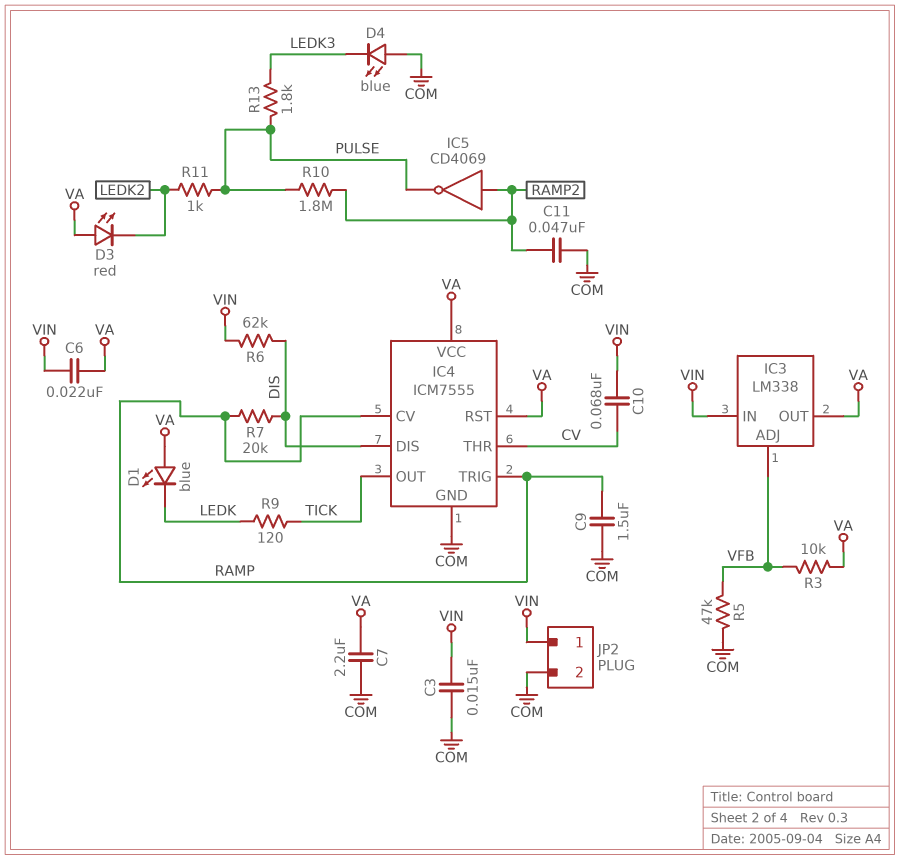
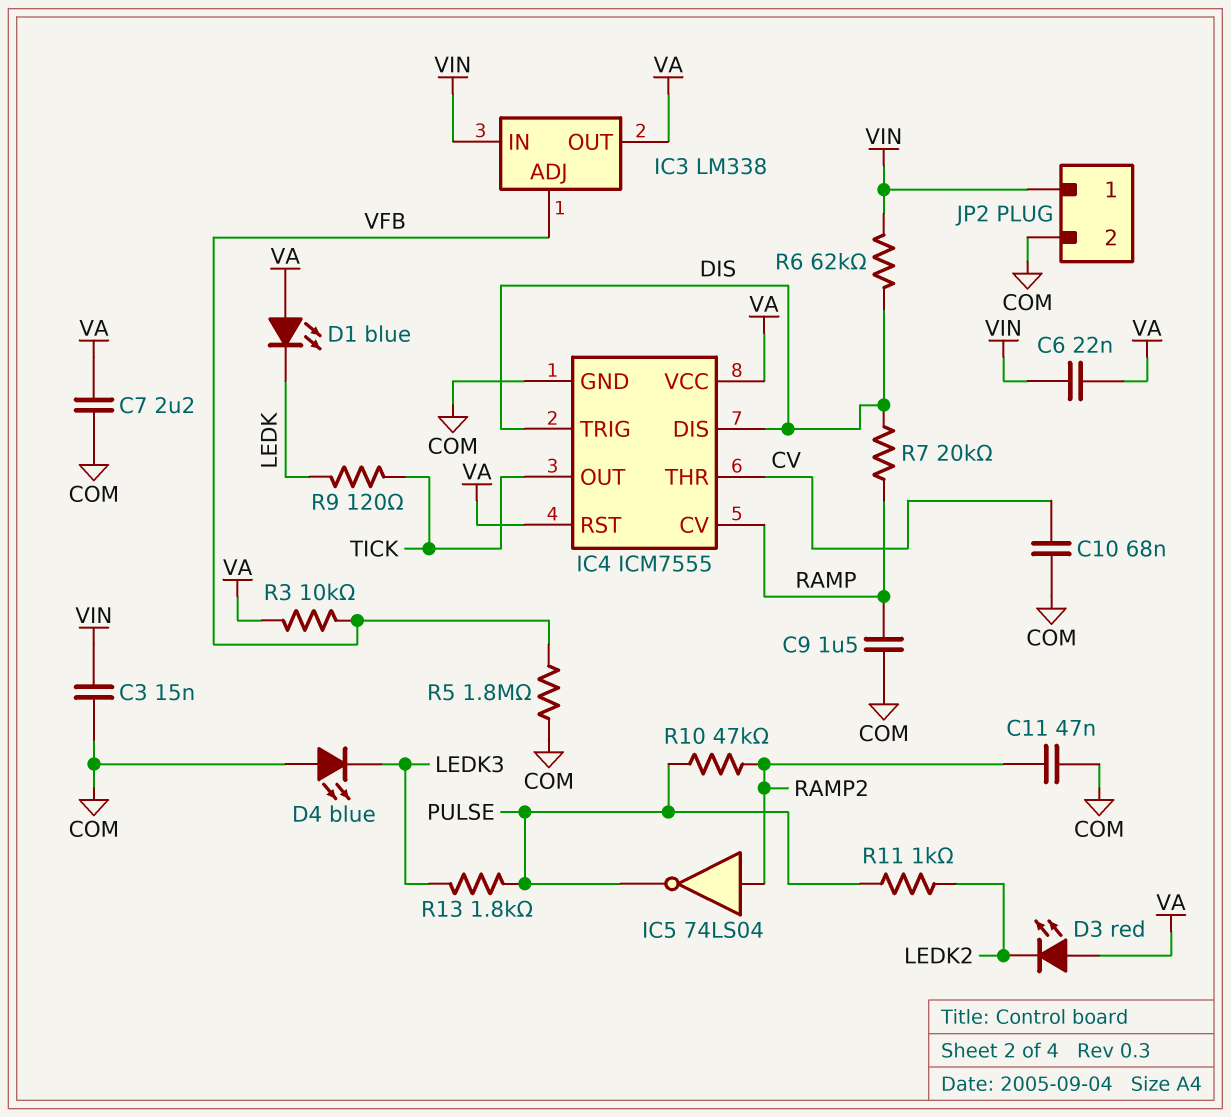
C10: 68nF (CV, VIN) -> 68nF (COM, CV)
IC4 pin TRIG: RAMP -> DIS
IC5: NOT CD4069 (in RAMP2, out PULSE) -> NOT 74LS04 (in RAMP2, out PULSE)
R5: 47k (COM, VFB) -> 1.8M (COM, VFB)
R10: 1.8M (PULSE, RAMP2) -> 47k (PULSE, RAMP2)

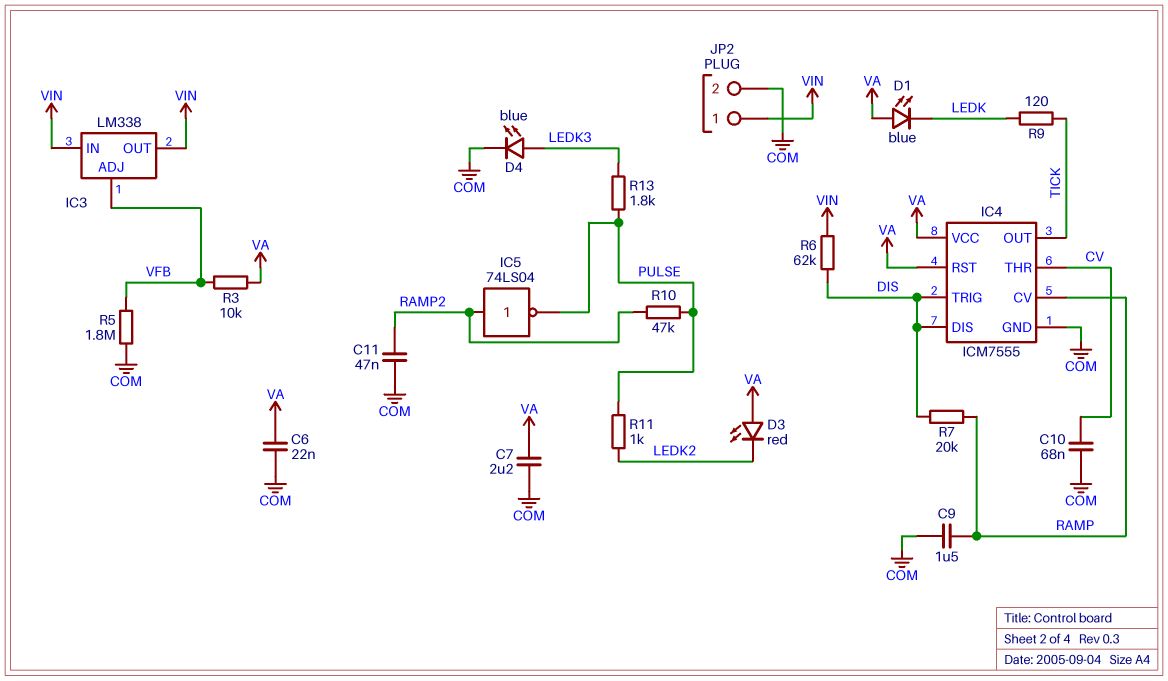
C3: 15nF (COM, VIN) -> none
C6: 22nF (VA, VIN) -> 22nF (COM, VA)
D4: LED blue (A COM, K LEDK3) -> LED blue (A LEDK3, K COM)
IC3 pin OUT: VA -> VIN

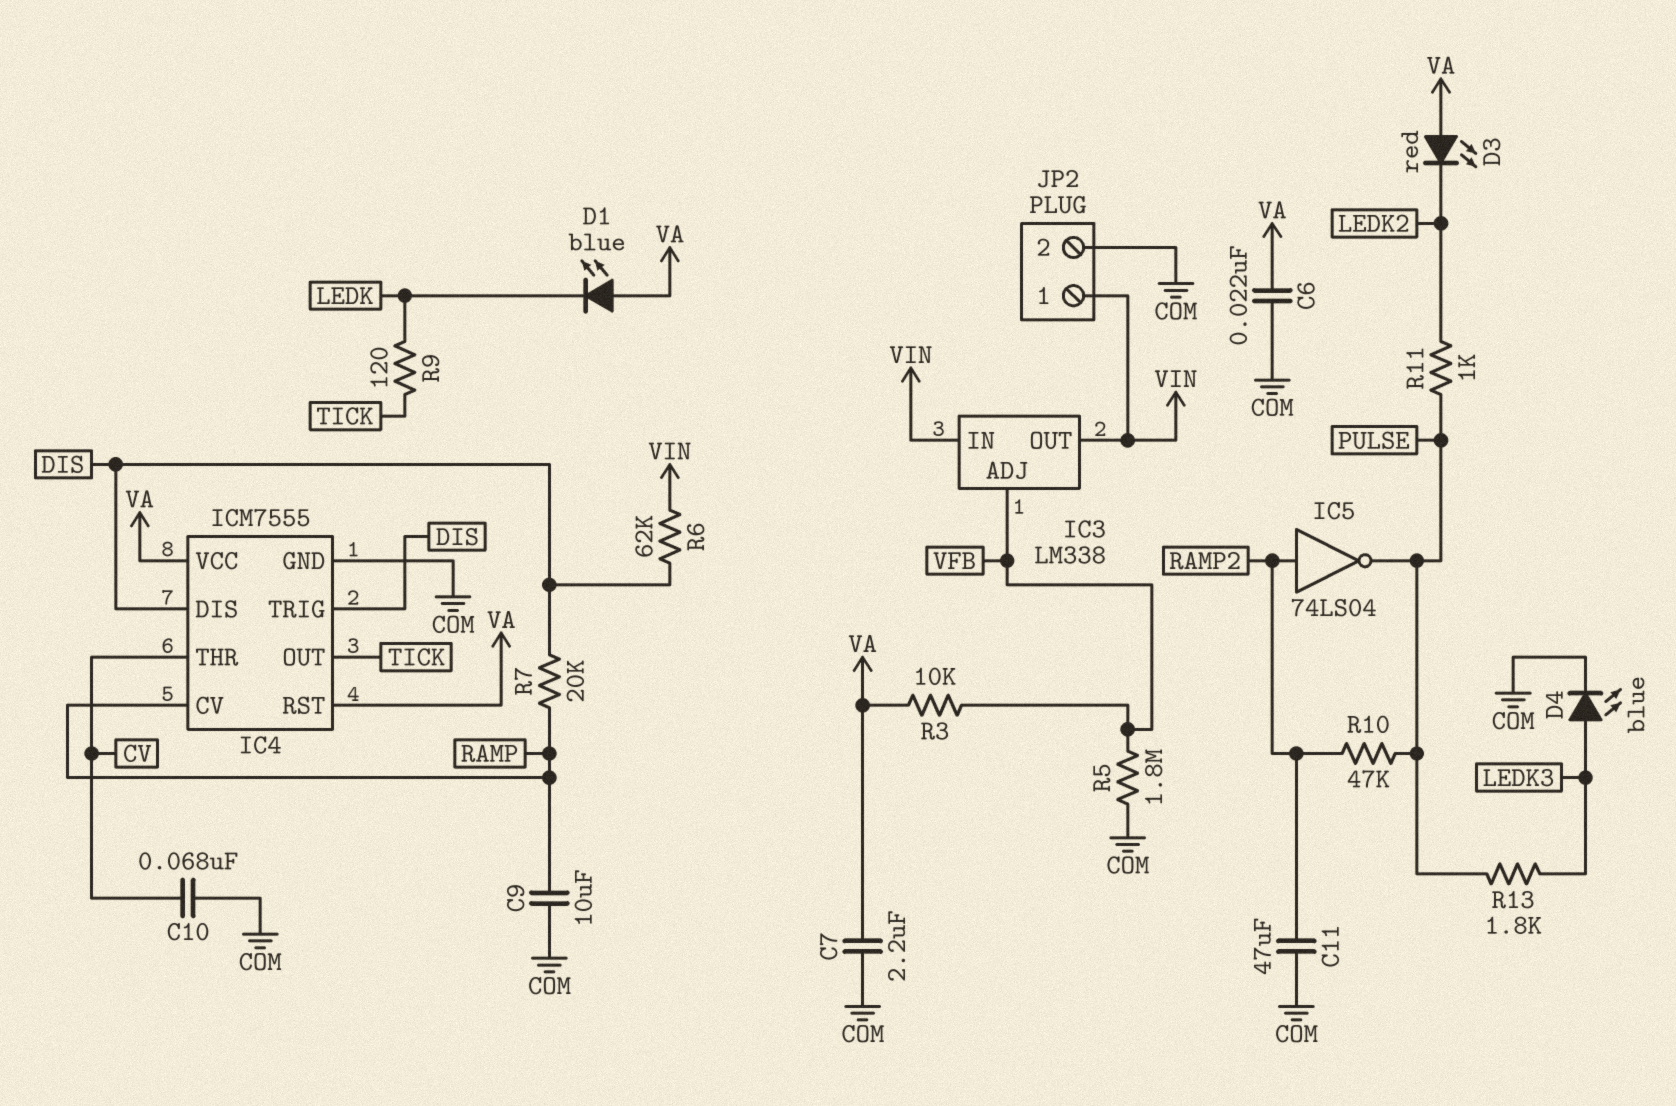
C9: 1.5uF (COM, RAMP) -> 10uF (COM, RAMP)
C11: 47nF (COM, RAMP2) -> 47uF (COM, RAMP2)

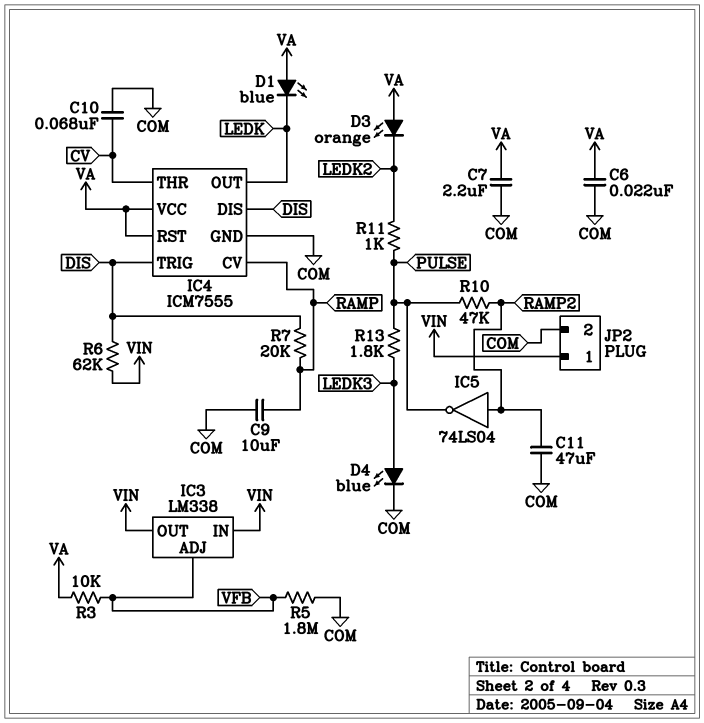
D3: LED red (A VA, K LEDK2) -> LED orange (A VA, K LEDK2)
IC4 pin OUT: TICK -> LEDK
R9: 120 (LEDK, TICK) -> none

